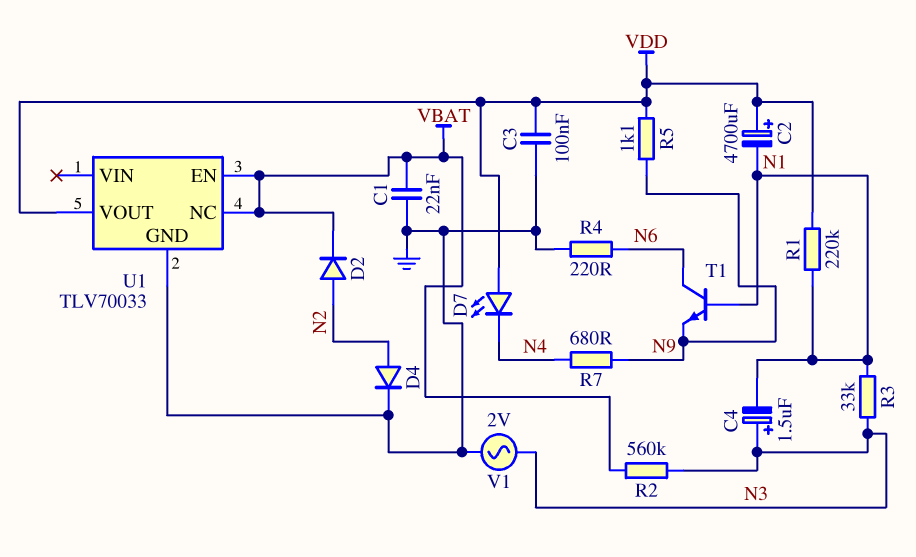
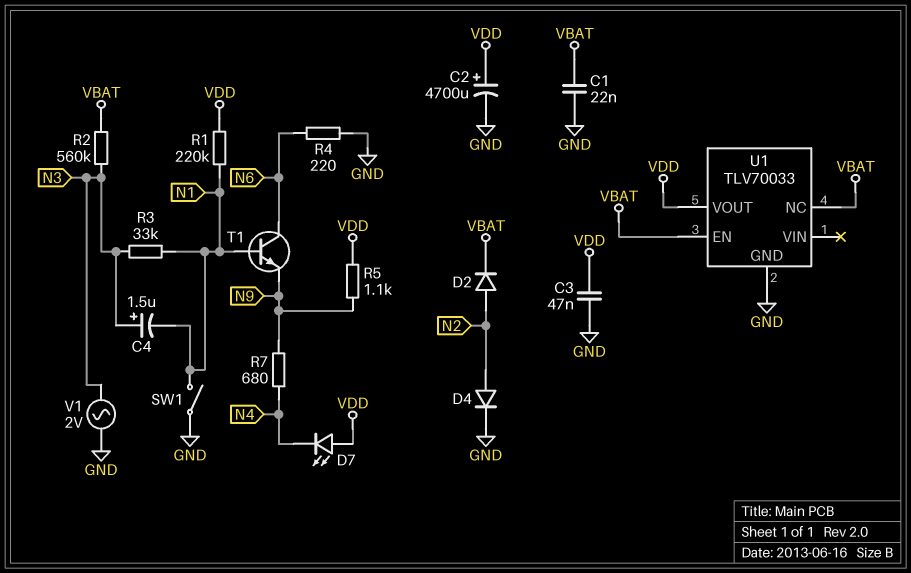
C2: 4700uF (plus VDD, minus N1) -> 4700uF (plus VDD, minus GND)
C3: 100nF (GND, VDD) -> 47nF (GND, VDD)
SW1: none -> switch (GND, N1)

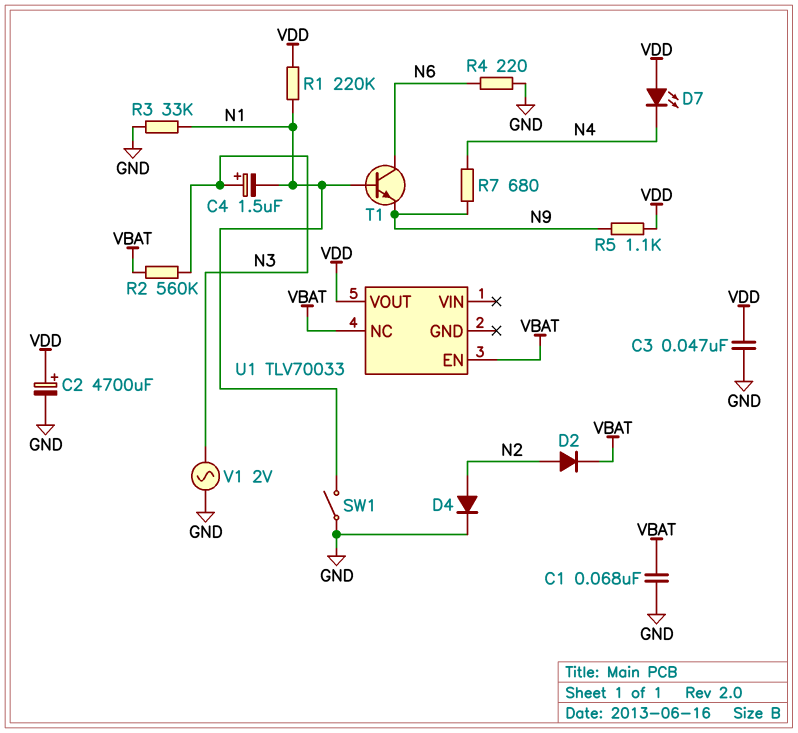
C1: 22nF (GND, VBAT) -> 68nF (GND, VBAT)
R3: 33k (N1, N3) -> 33k (GND, N1)
U1 pin GND: GND -> none

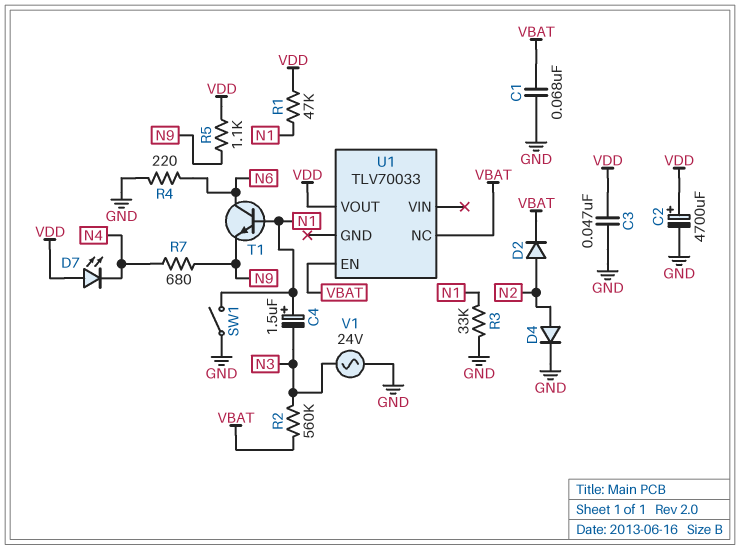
C4: 1.5uF (plus N3, minus N1) -> 1.5uF (plus N1, minus N3)
R1: 220k (N1, VDD) -> 47k (N1, VDD)
V1: AC 2V (GND, N3) -> AC 24V (GND, N3)

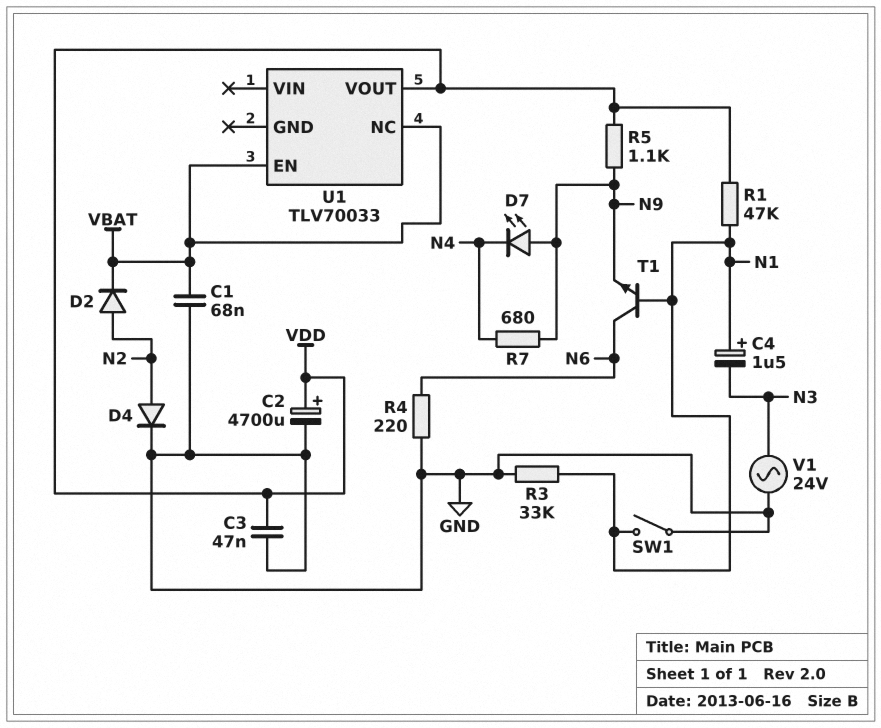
D7: LED (A VDD, K N4) -> LED (A N9, K N4)
R2: 560k (N3, VBAT) -> none

